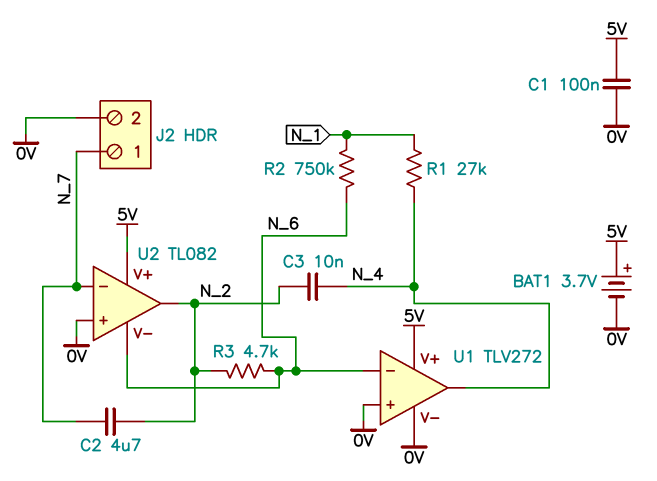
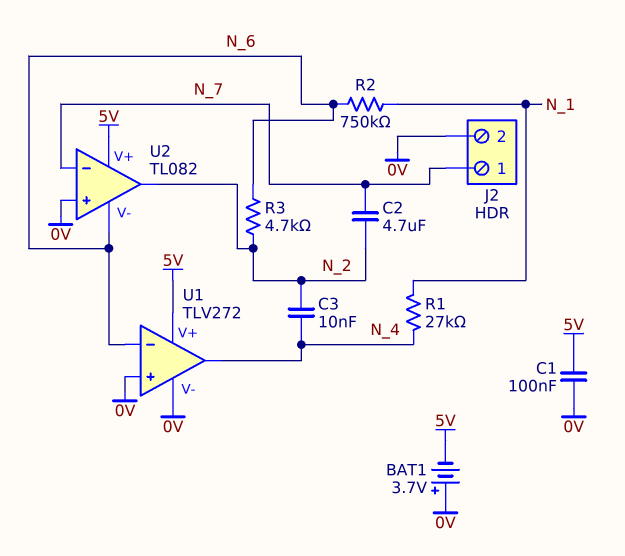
BAT1: 3.7V (plus 5V, minus 0V) -> 3.7V (plus 0V, minus 5V)

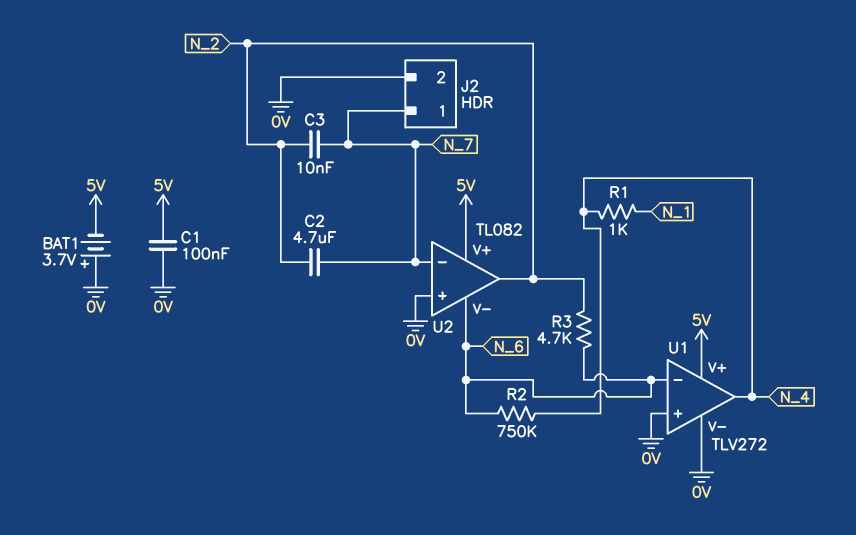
C3: 10nF (N_2, N_4) -> 10nF (N_2, N_7)
R1: 27k (N_1, N_4) -> 1k (N_1, N_4)
R2: 750k (N_1, N_6) -> 750k (N_4, N_6)

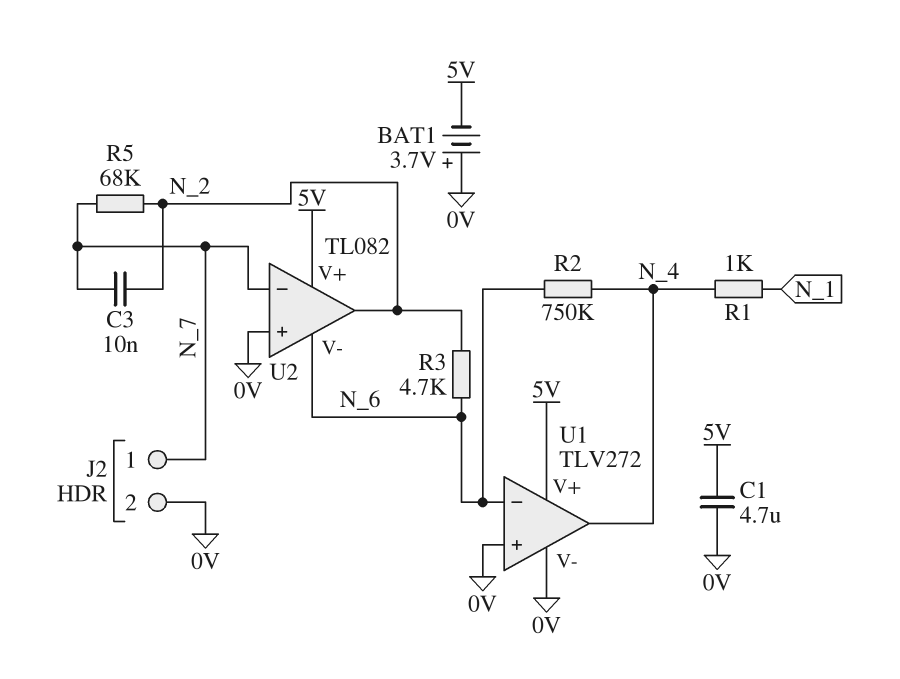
C1: 100nF (0V, 5V) -> 4.7uF (0V, 5V)
C2: 4.7uF (N_2, N_7) -> none
R5: none -> 68k (N_2, N_7)

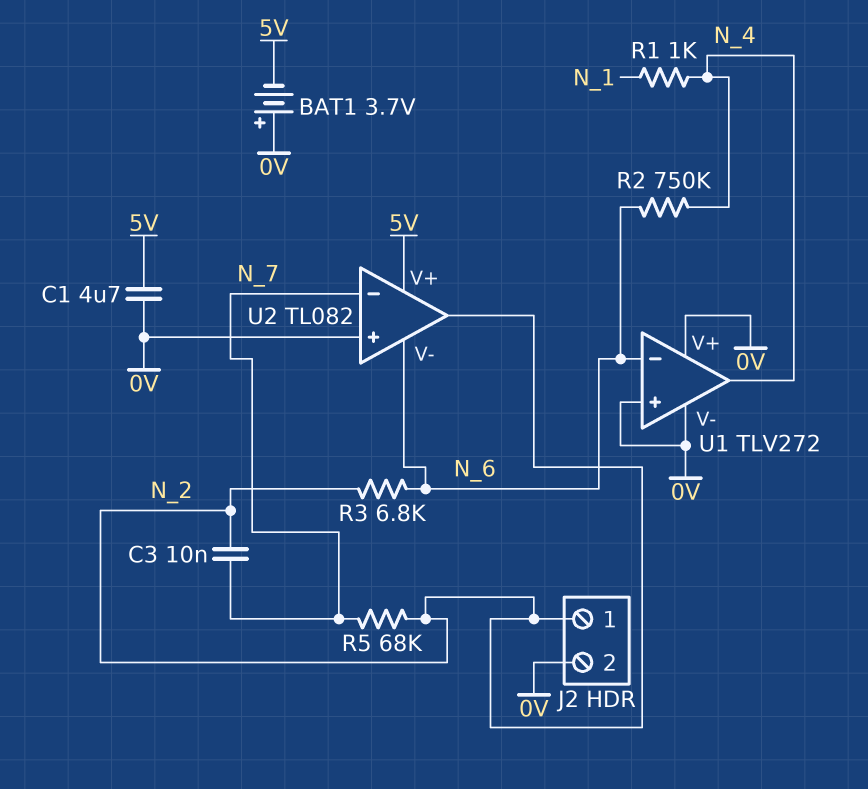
J2 pin 1: N_7 -> N_2
R3: 4.7k (N_2, N_6) -> 6.8k (N_2, N_6)
U1 pin V+: 5V -> 0V

